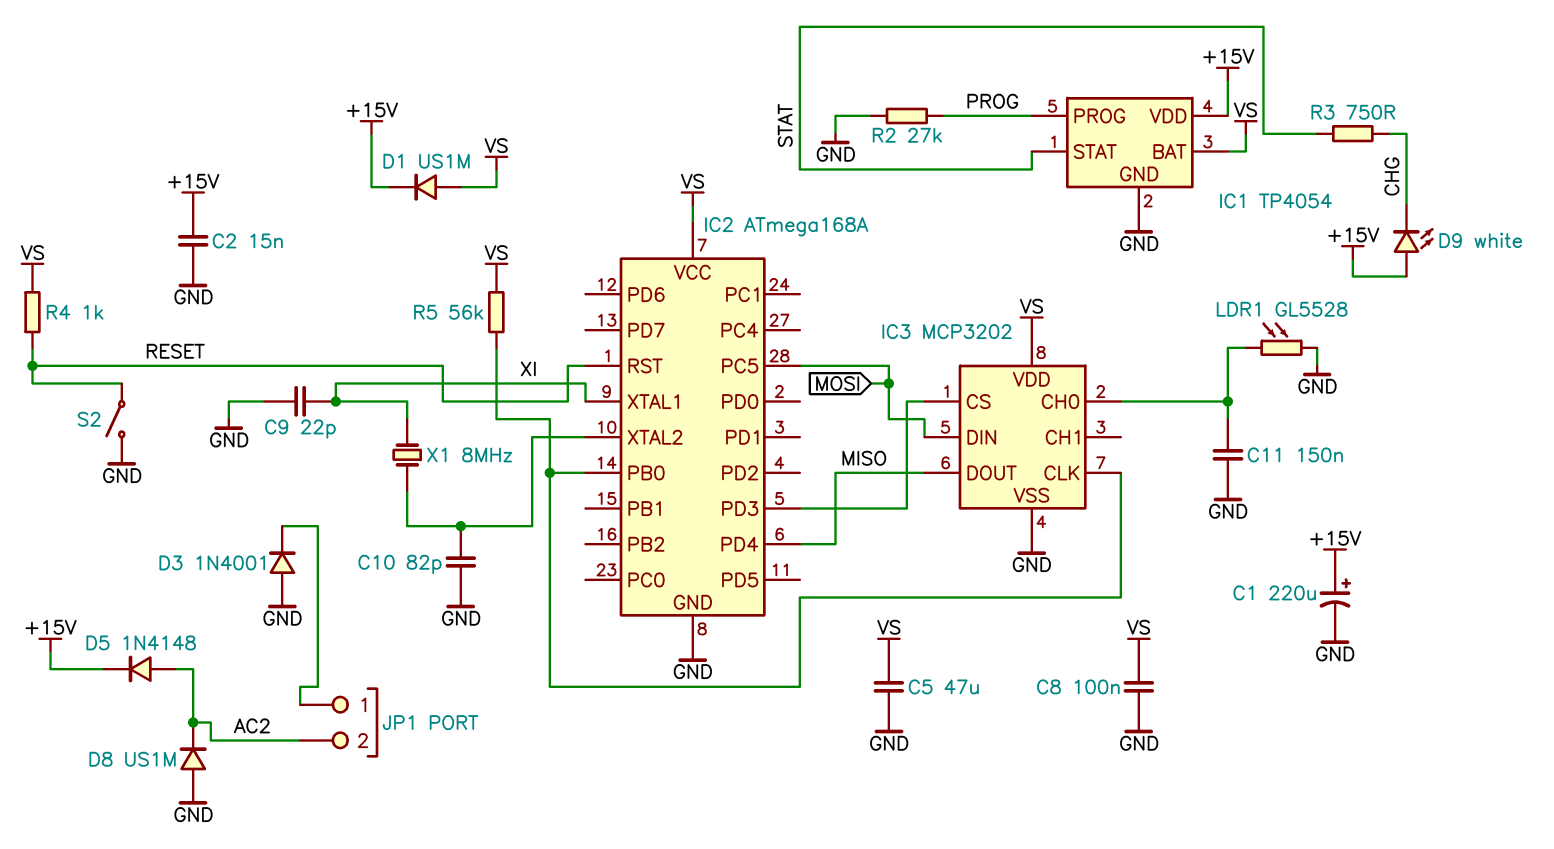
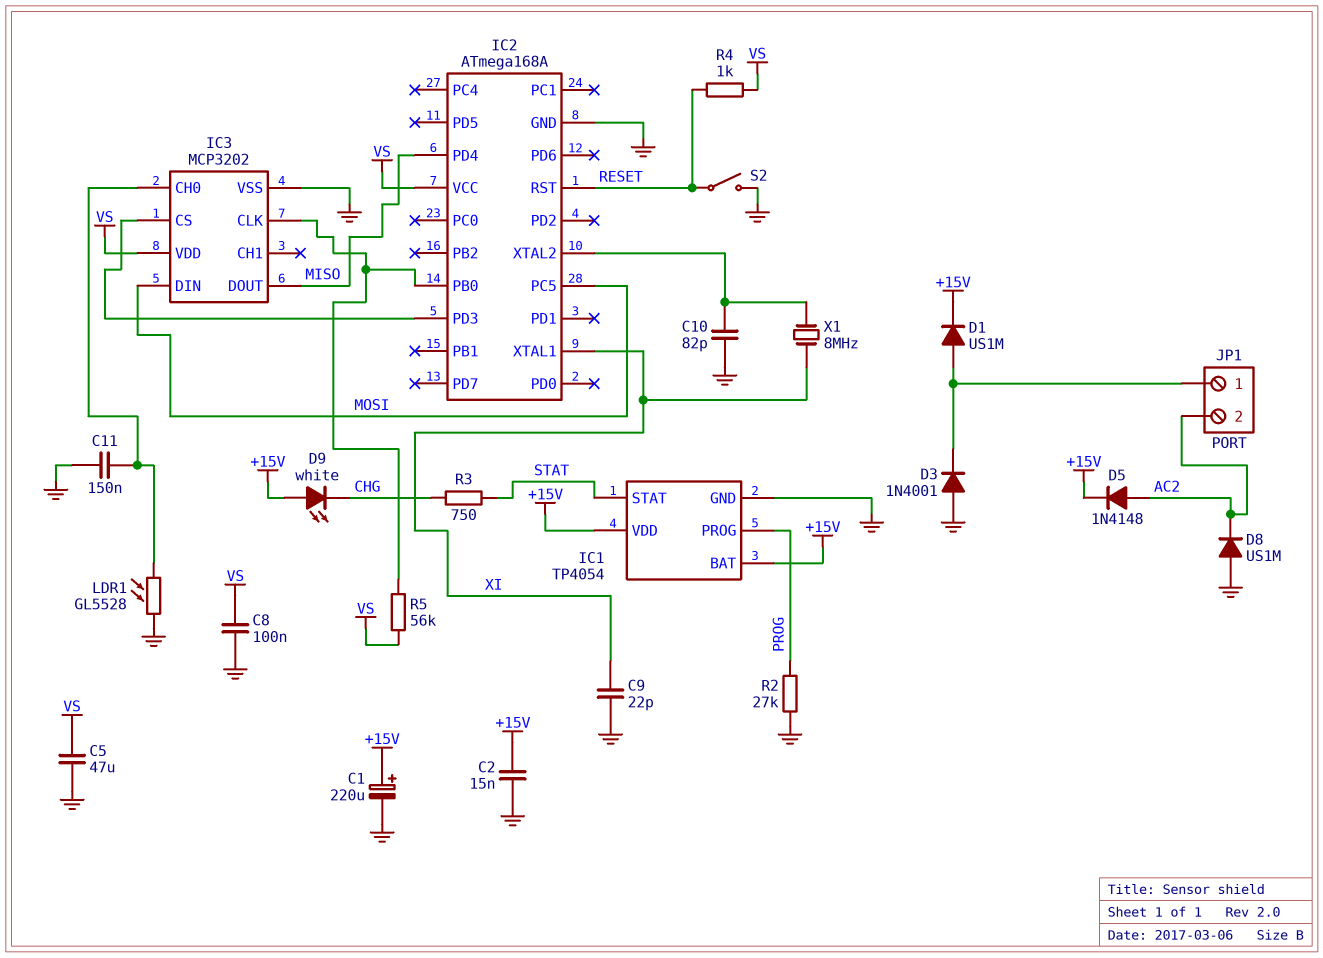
D1: diode US1M (A VS, K +15V) -> diode US1M (A JP1/1, K +15V)
IC1 pin BAT: VS -> +15V

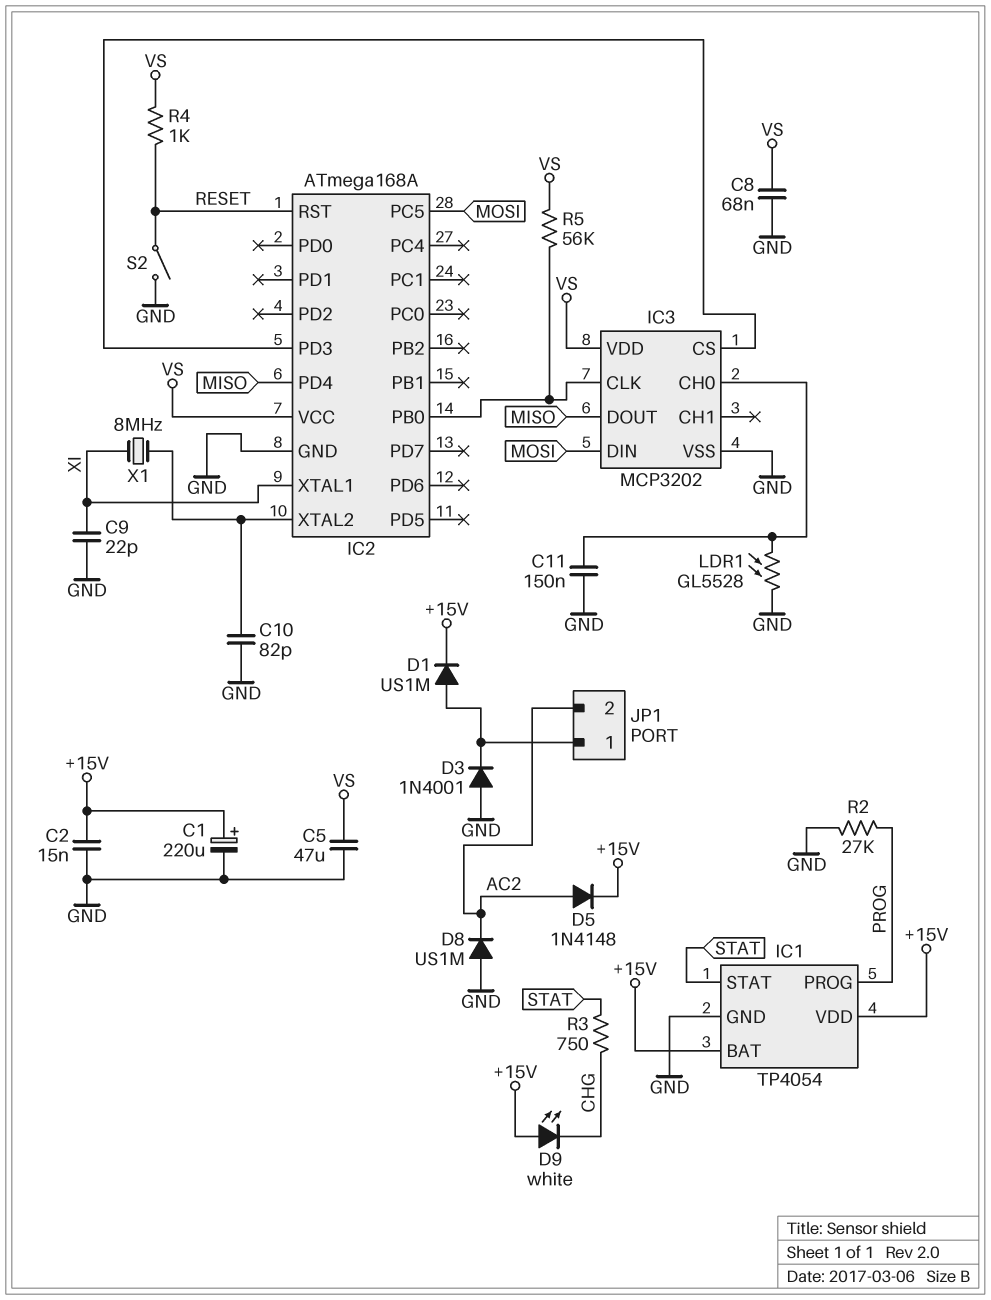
C8: 100nF (GND, VS) -> 68nF (GND, VS)

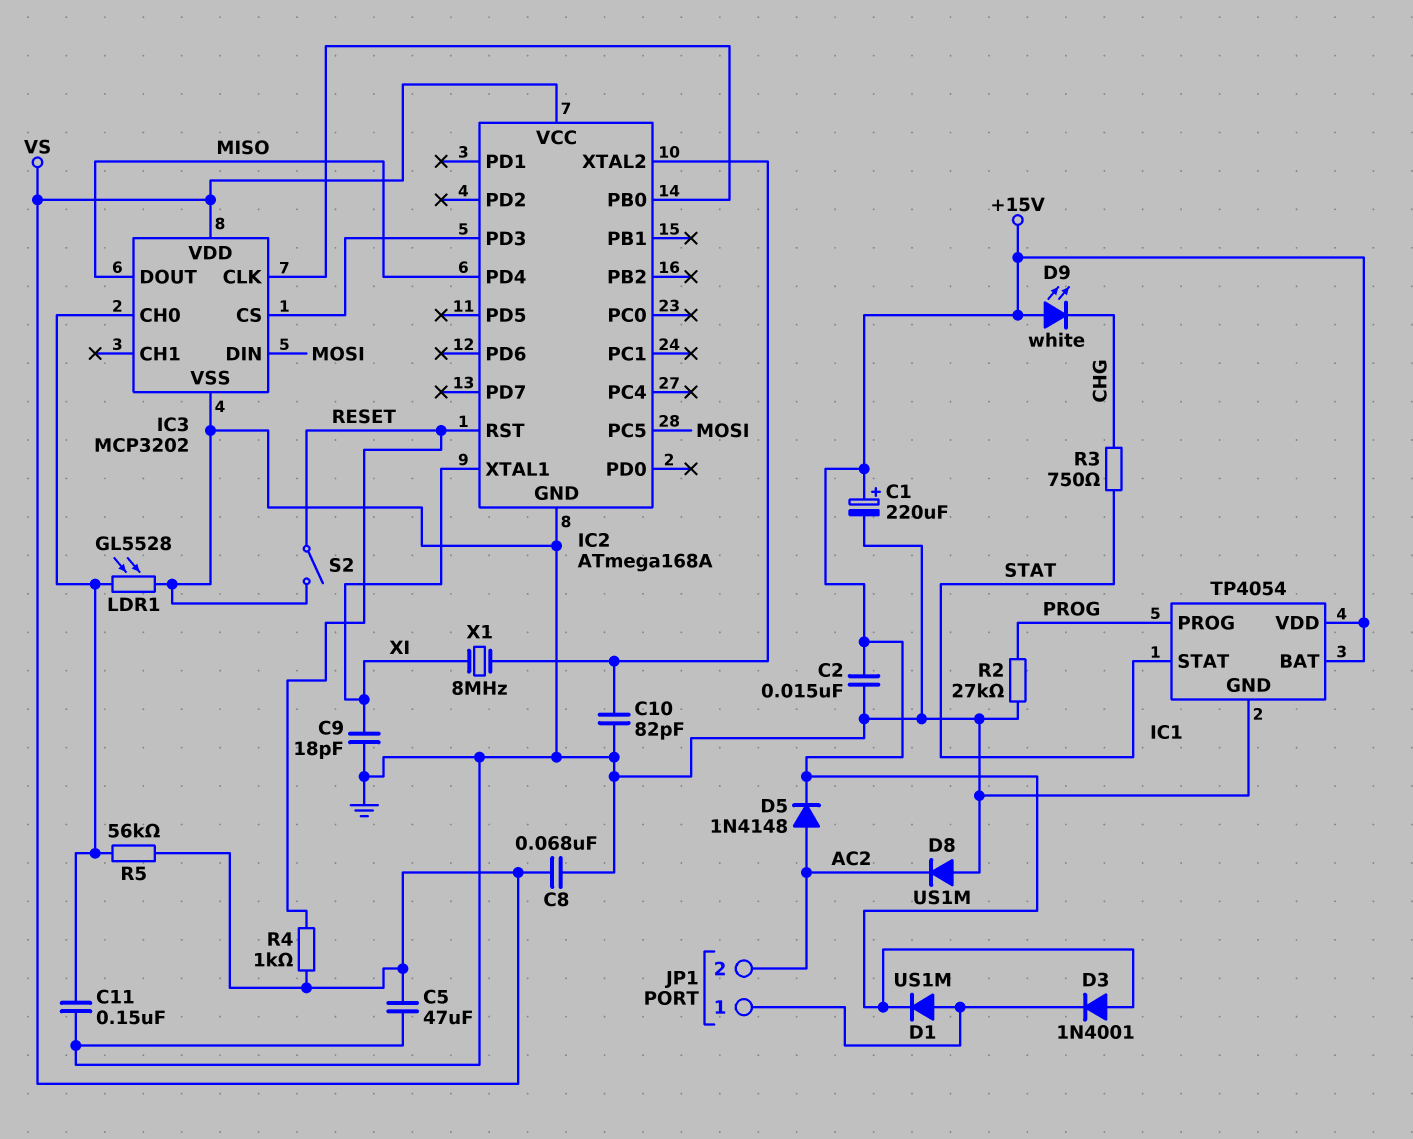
C9: 22pF (GND, XI) -> 18pF (GND, XI)
D3: diode 1N4001 (A GND, K JP1/1) -> diode 1N4001 (A +15V, K JP1/1)
R5: 56k (IC2/PB0, VS) -> 56k (IC3/CH0, VS)

